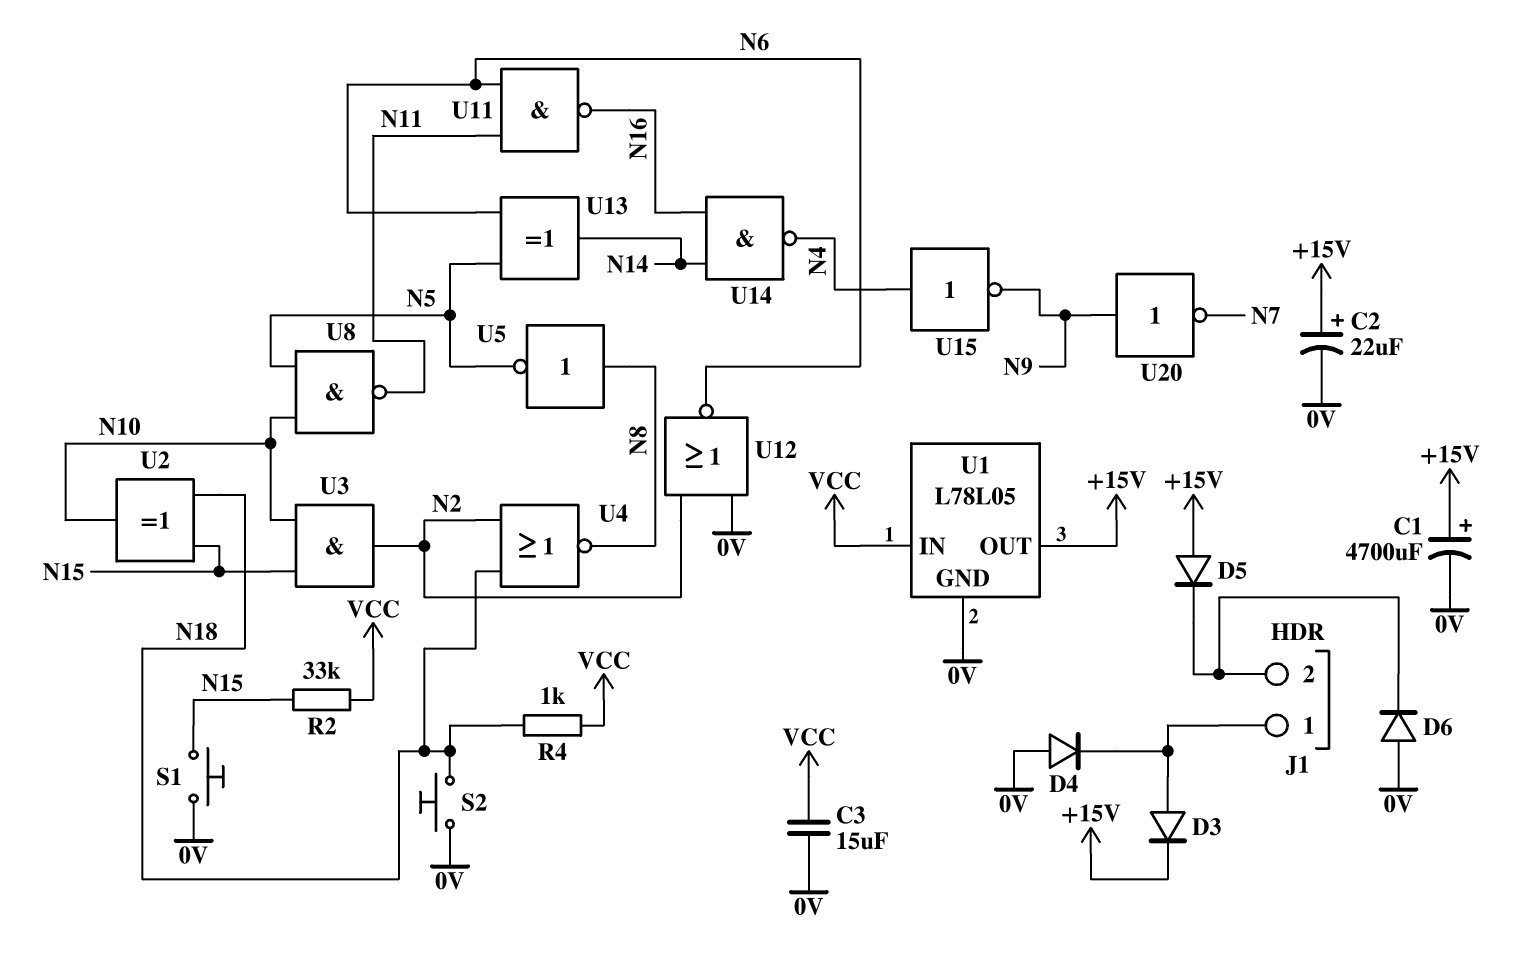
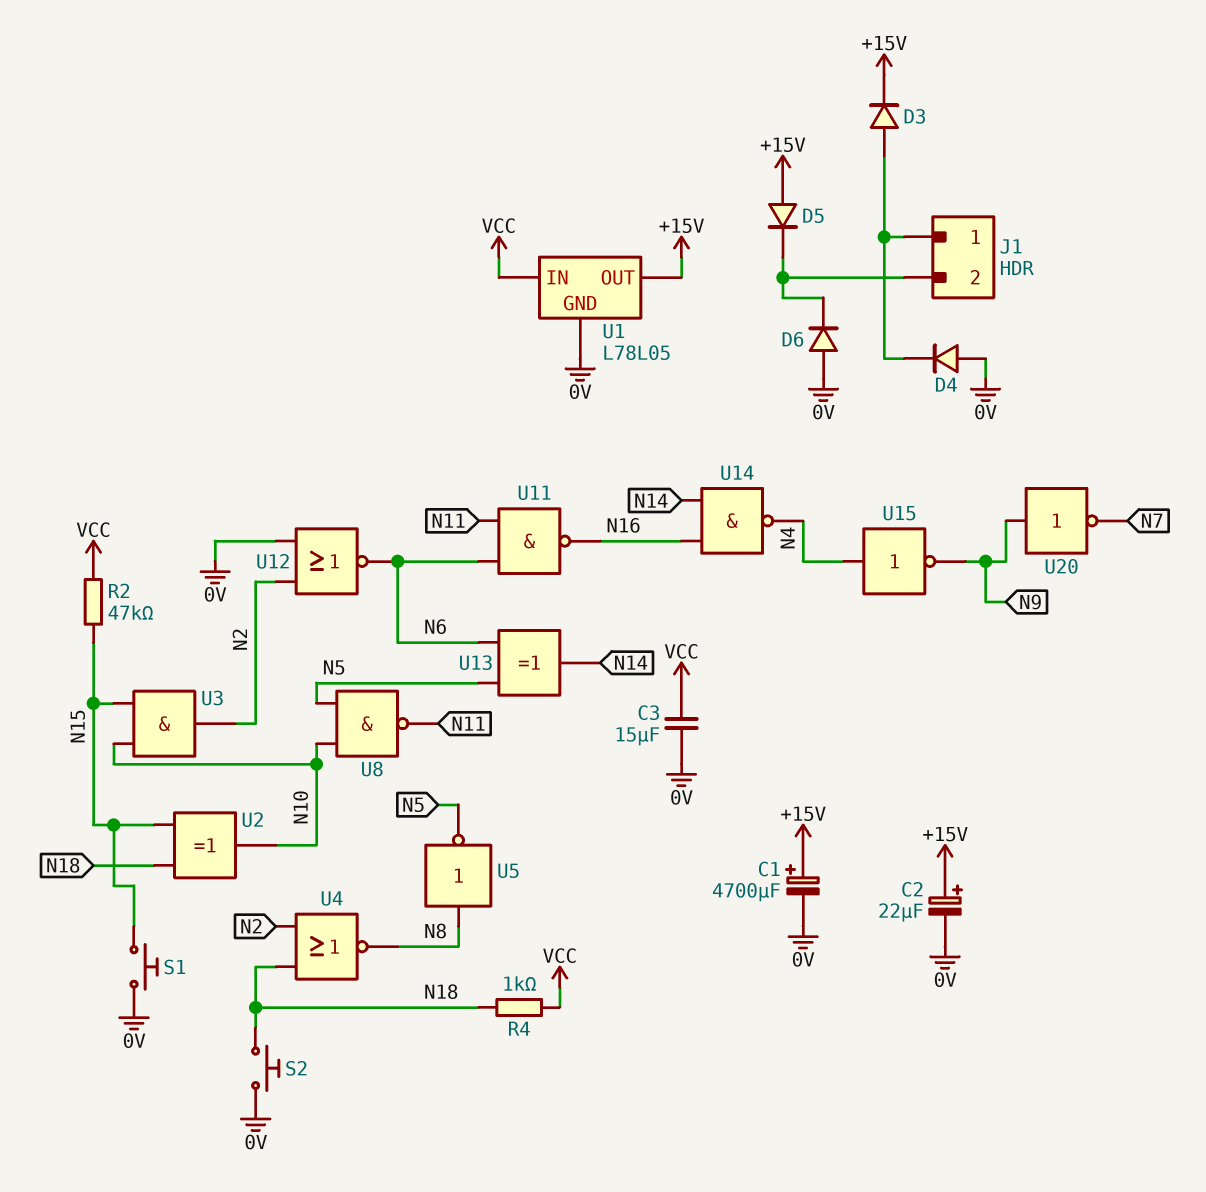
R2: 33k (N15, VCC) -> 47k (N15, VCC)

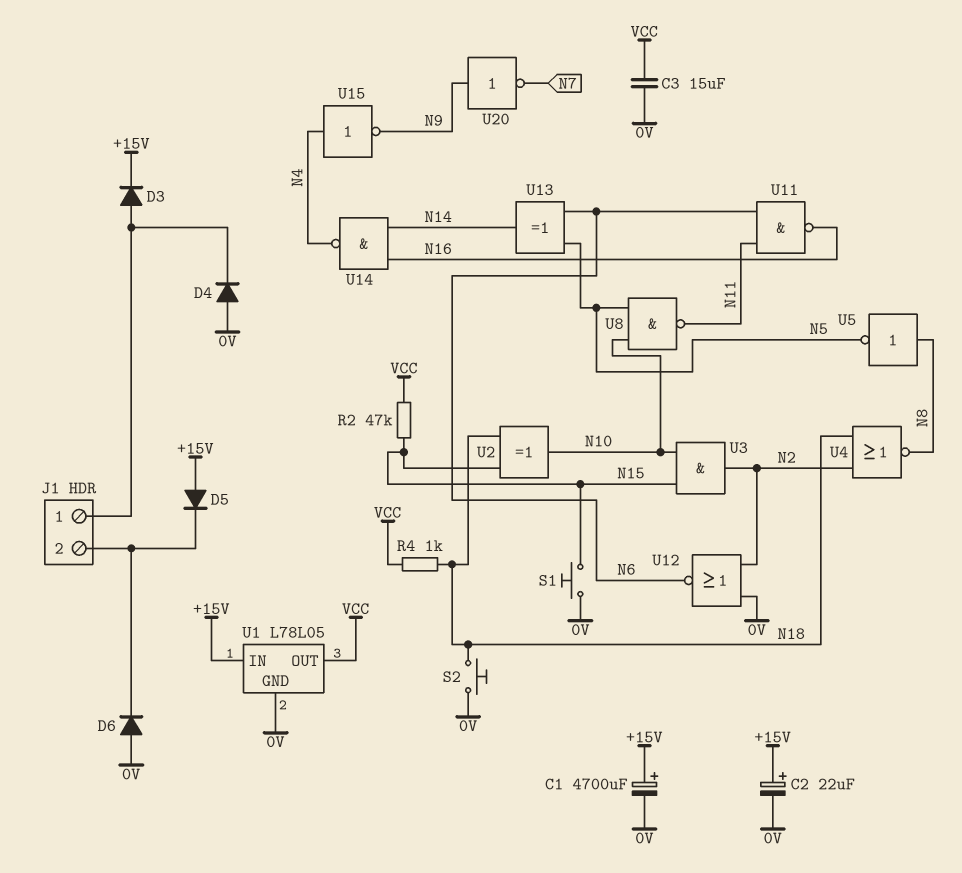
U1 pin IN: VCC -> +15V
U1 pin OUT: +15V -> VCC

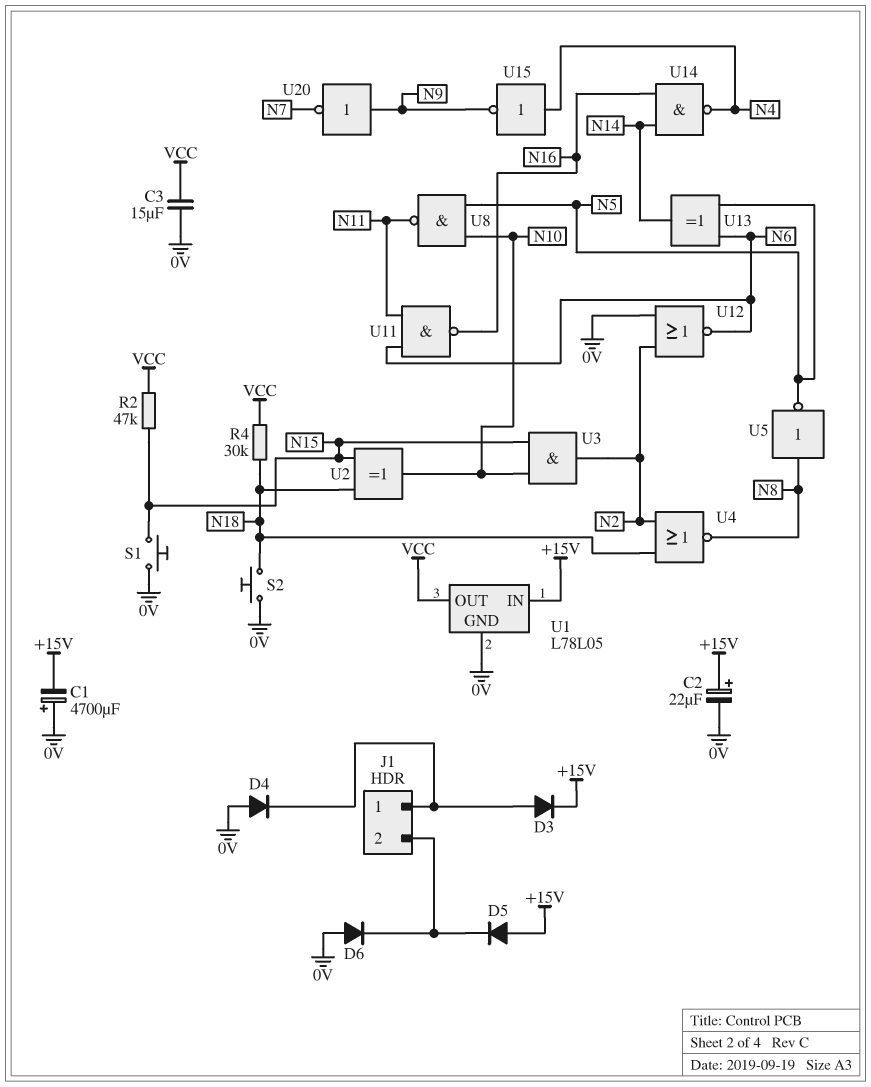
C1: 4700uF (plus +15V, minus 0V) -> 4700uF (plus 0V, minus +15V)
R4: 1k (N18, VCC) -> 30k (N18, VCC)

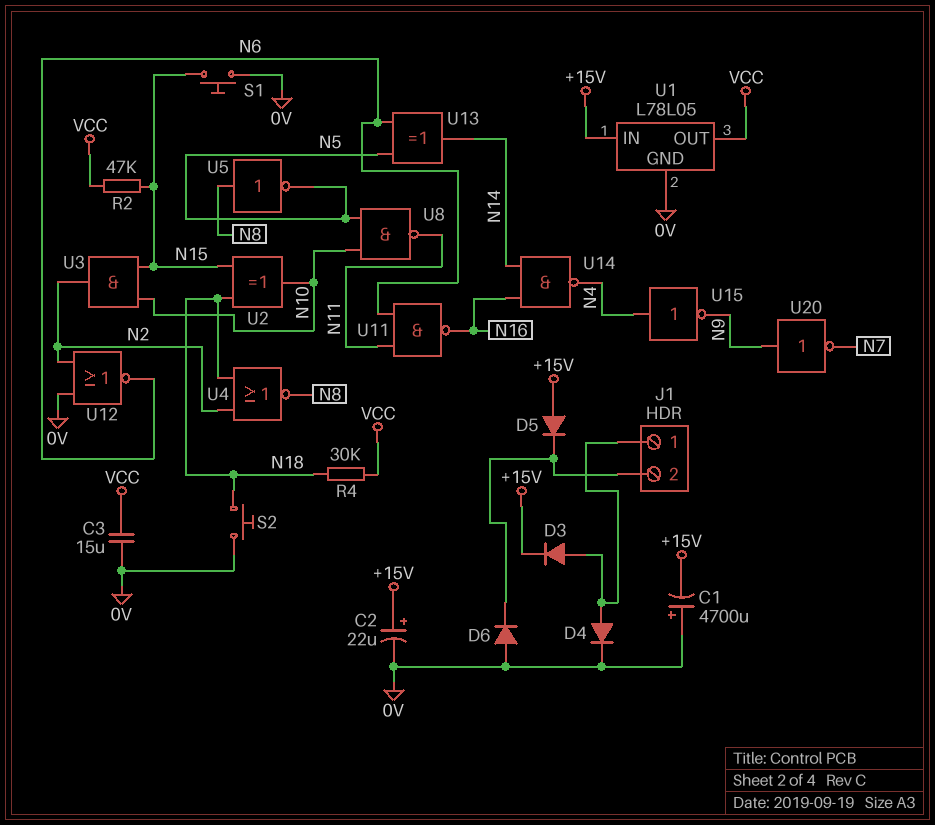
D4: diode (A 0V, K J1/1) -> diode (A J1/1, K 0V)

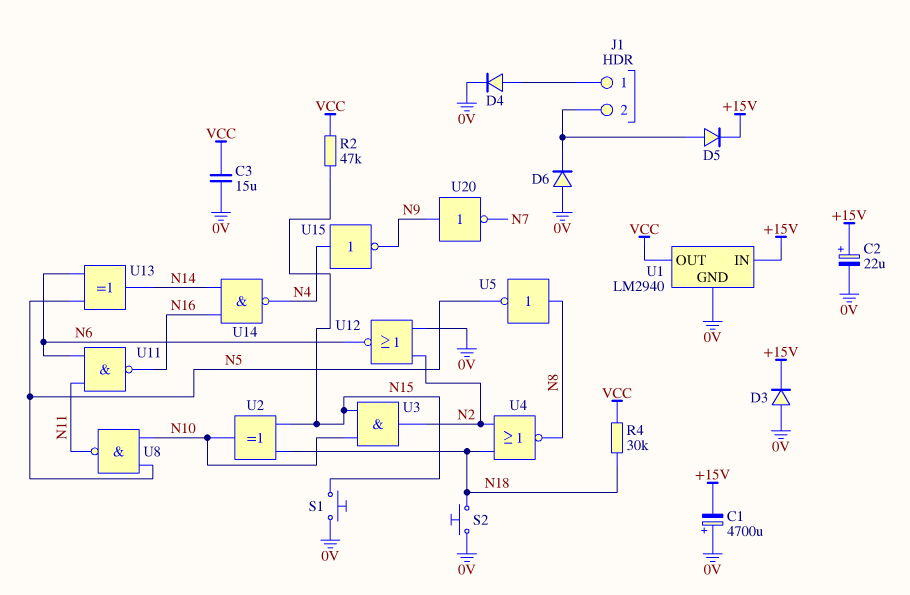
D3: diode (A J1/1, K +15V) -> diode (A 0V, K +15V)
D5: diode (A +15V, K J1/2) -> diode (A J1/2, K +15V)
U1: L78L05 -> LM2940

